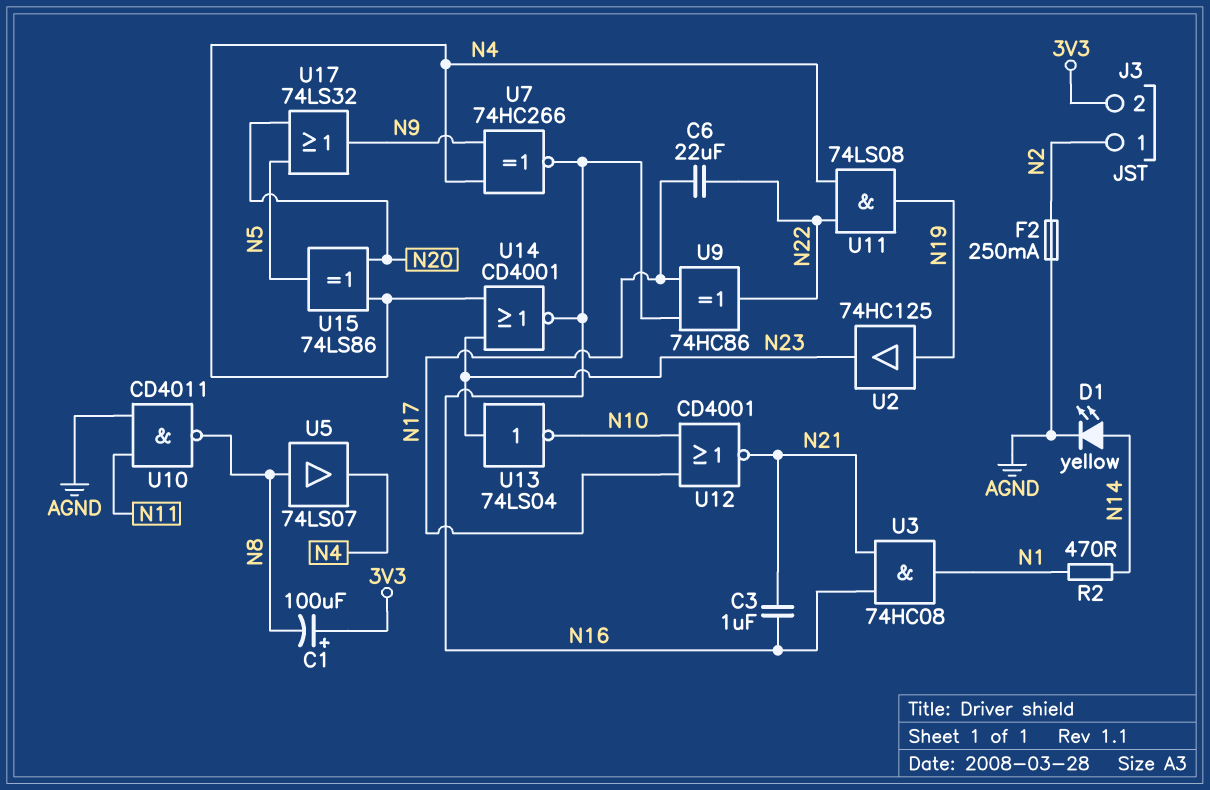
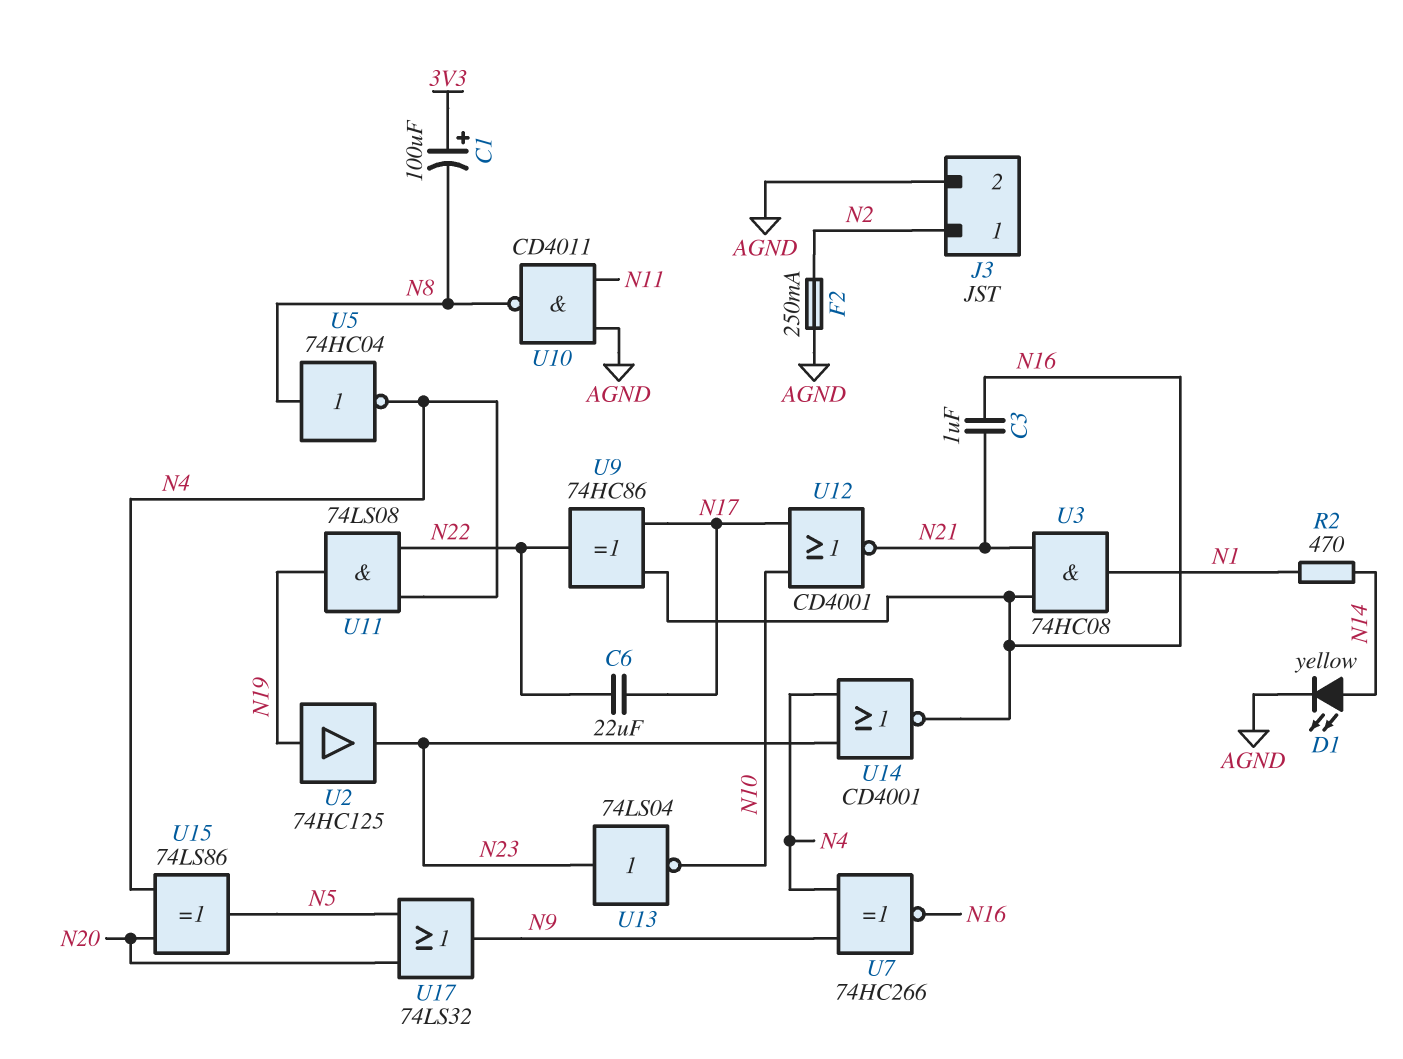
J3 pin 2: 3V3 -> AGND
U5: buffer 74LS07 (in N8, out N4) -> NOT 74HC04 (in N8, out N4)

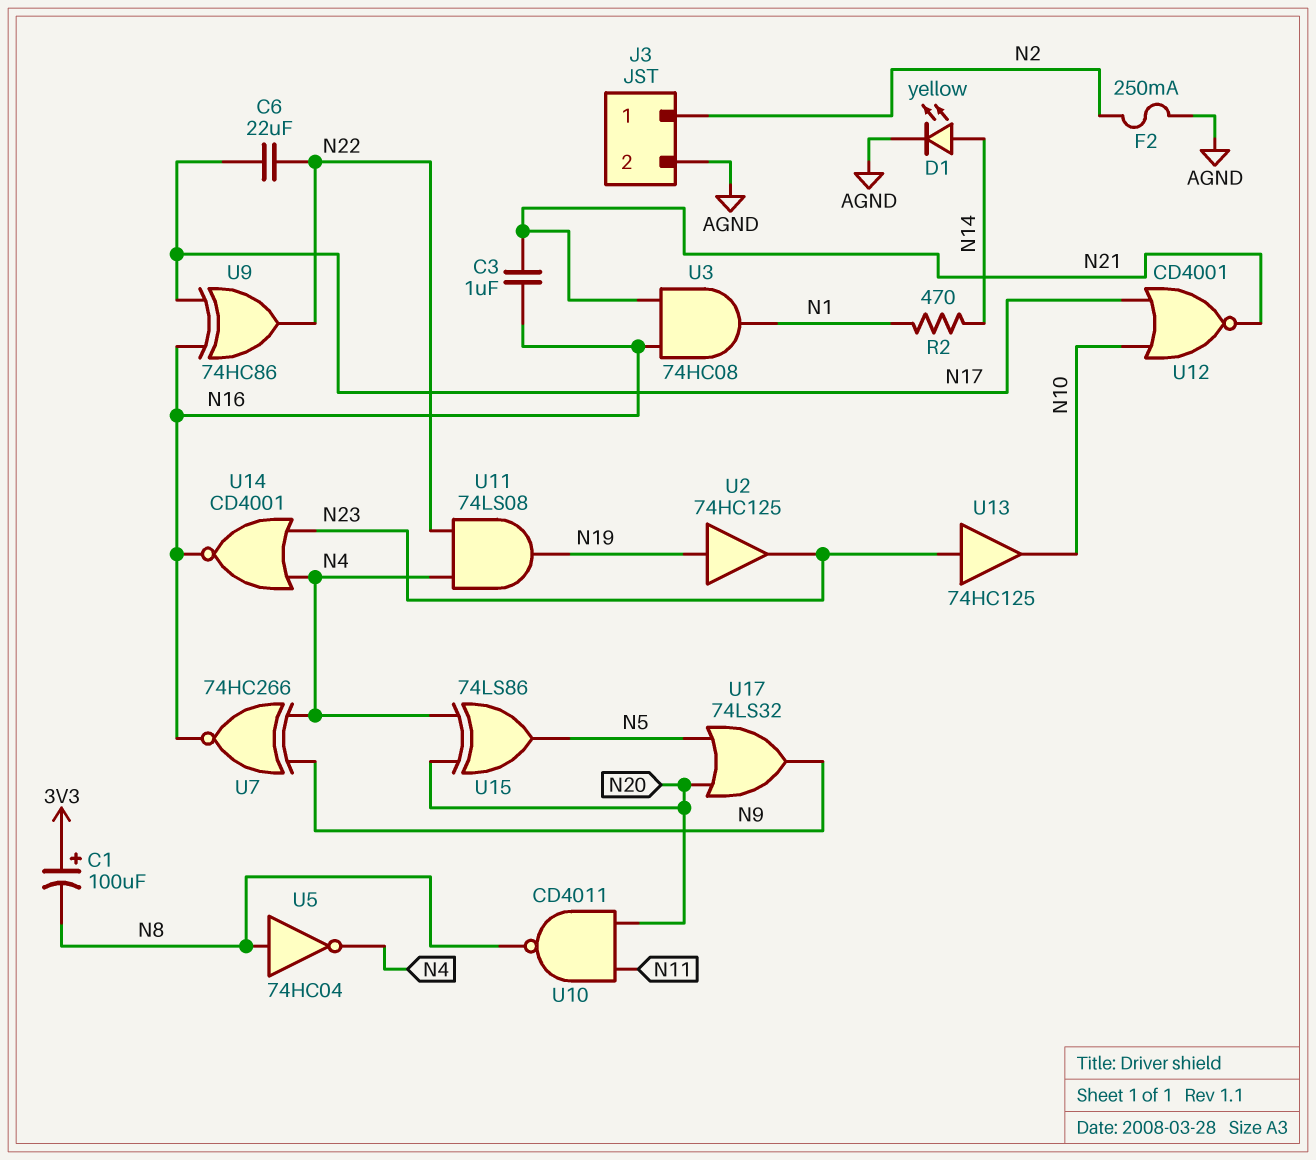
U10: NAND CD4011 (in AGND, in N11, out N8) -> NAND CD4011 (in N11, in N20, out N8)
U13: NOT 74LS04 (in N23, out N10) -> buffer 74HC125 (in N23, out N10)

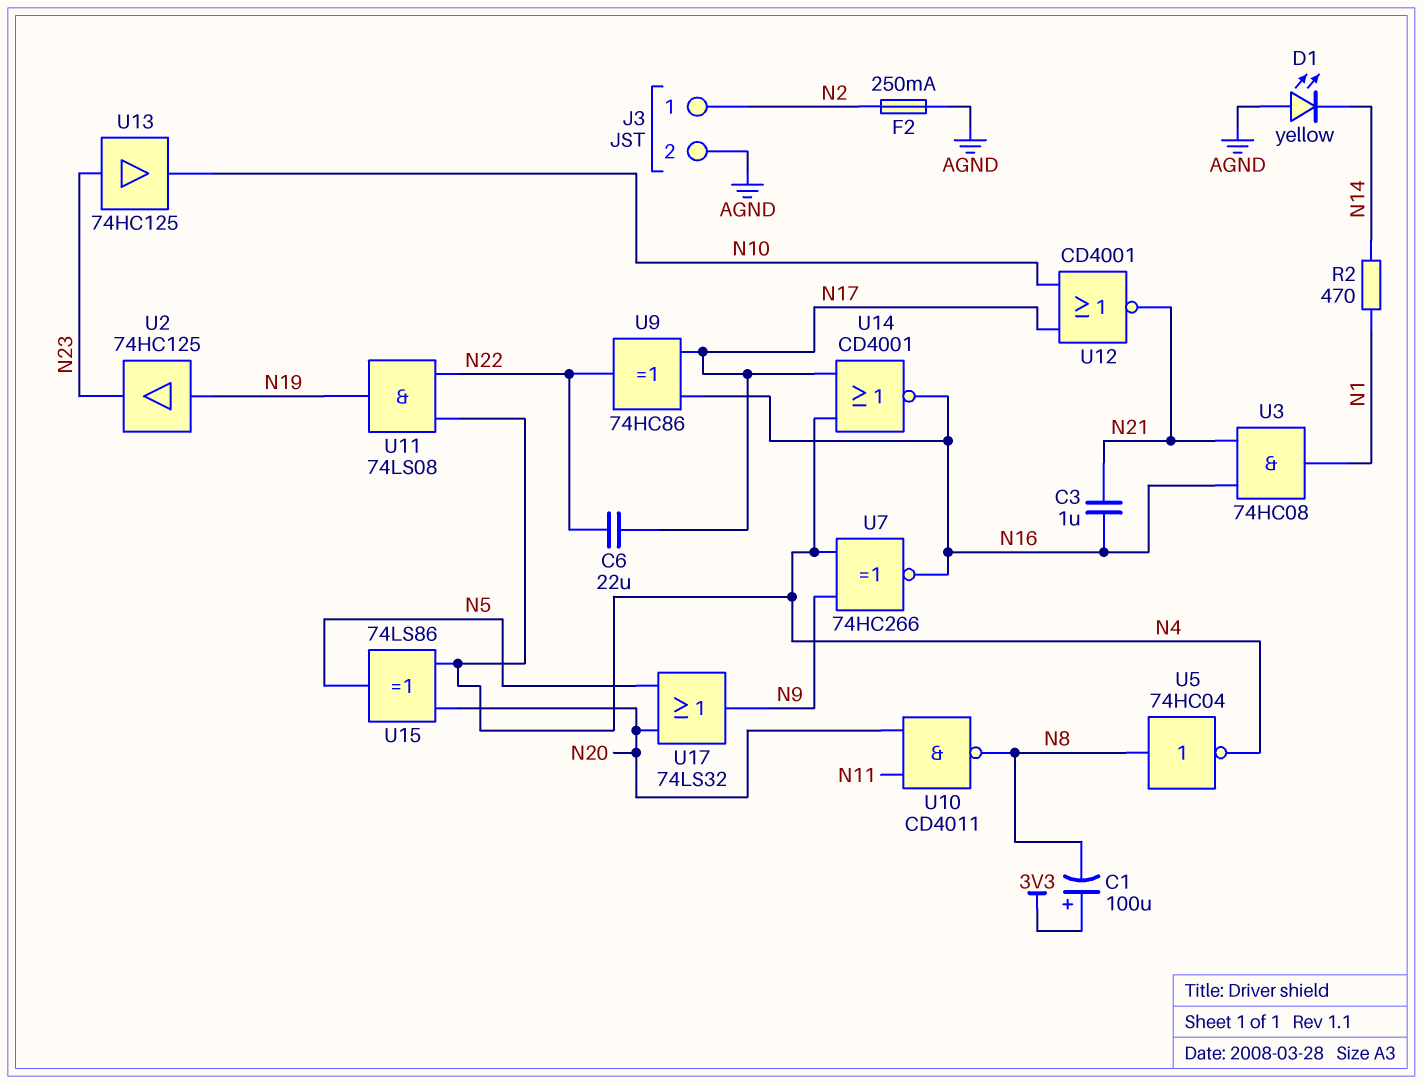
D1: LED yellow (A N14, K AGND) -> LED yellow (A AGND, K N14)
U14: NOR CD4001 (in N4, in N23, out N16) -> NOR CD4001 (in N4, in N17, out N16)

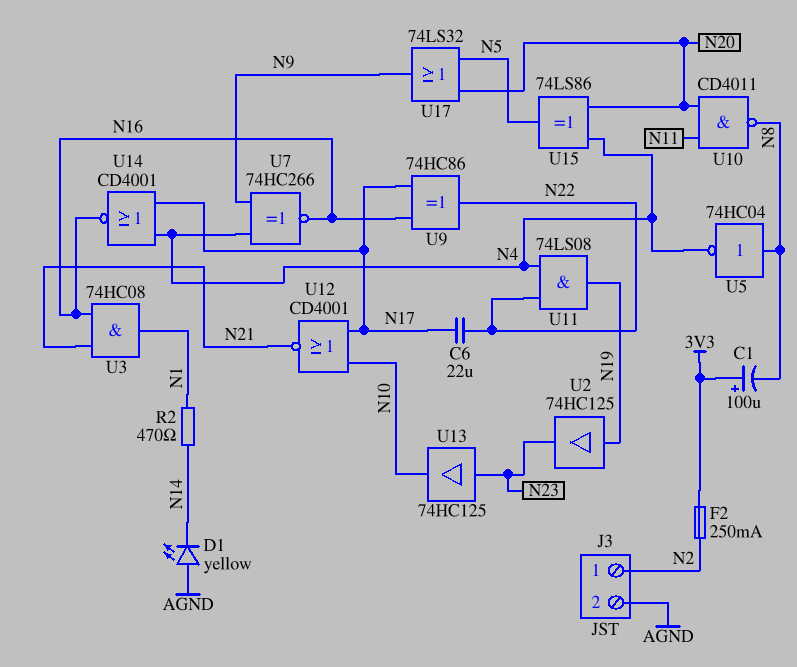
C3: 1uF (N16, N21) -> none
F2: 250mA (AGND, N2) -> 250mA (3V3, N2)

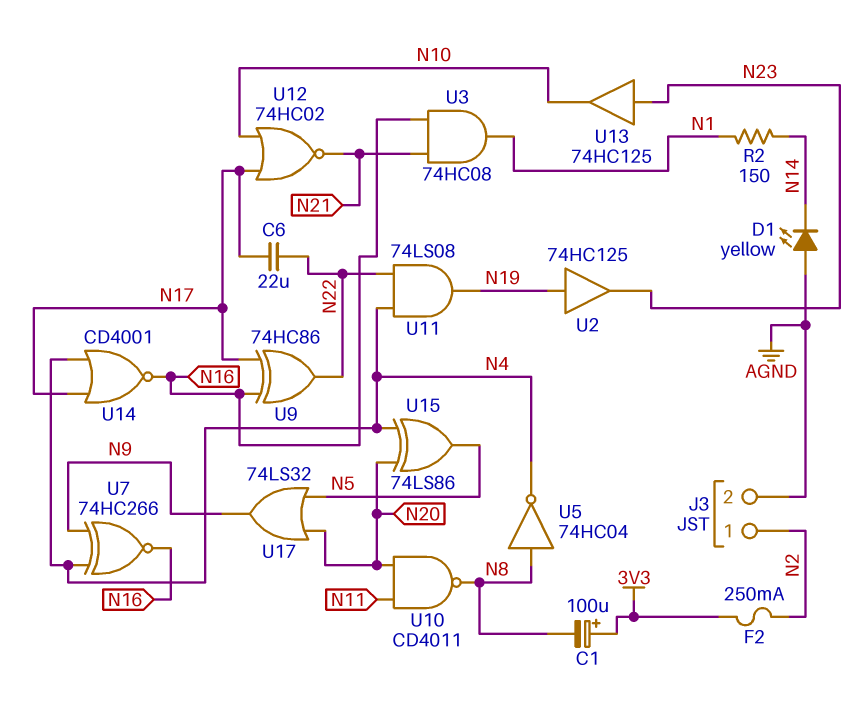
R2: 470 (N1, N14) -> 150 (N1, N14)
U12: NOR CD4001 (in N10, in N17, out N21) -> NOR 74HC02 (in N10, in N17, out N21)

